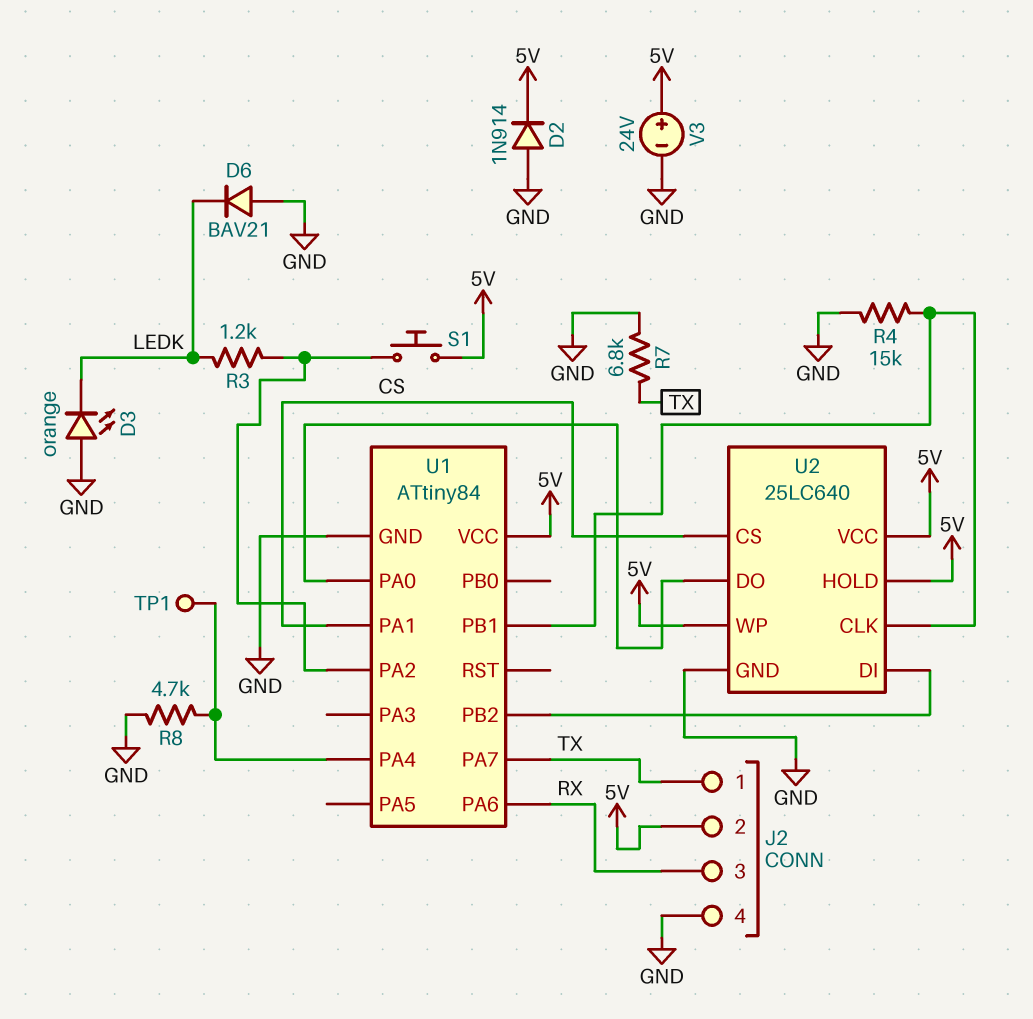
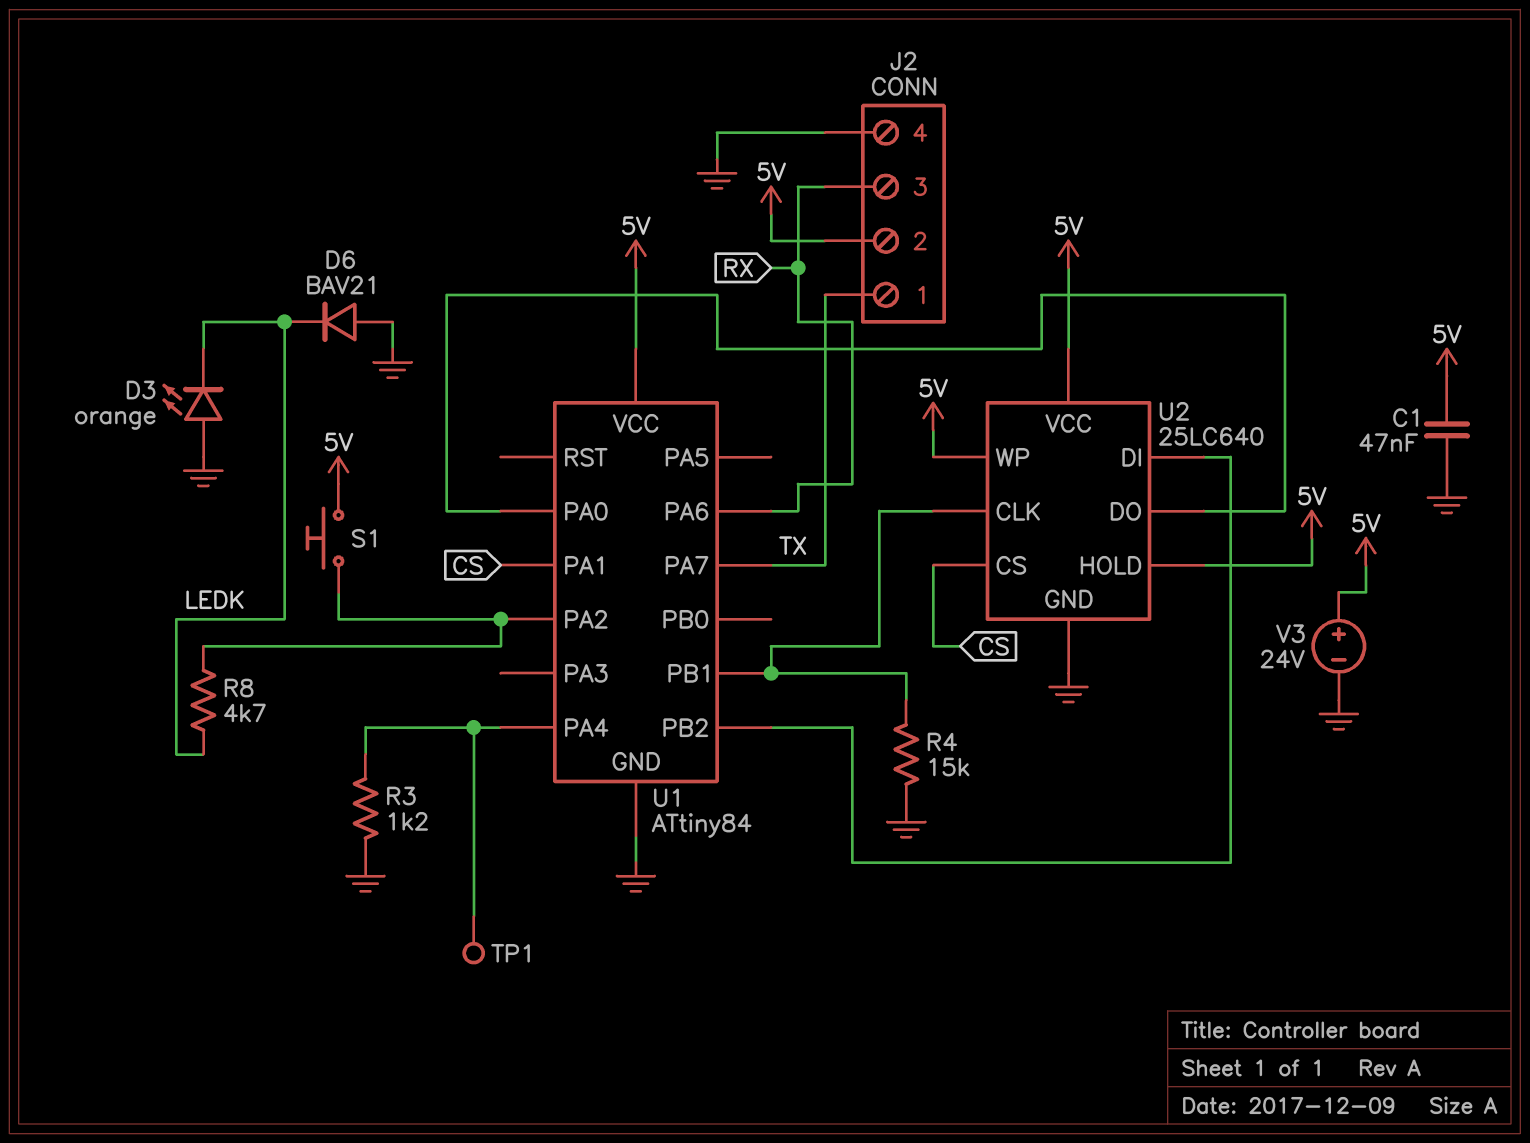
C1: none -> 47nF (5V, GND)
D2: diode 1N914 (A GND, K 5V) -> none
R3: 1.2k (LEDK, U1/PA2) -> 1.2k (GND, U1/PA4)
R7: 6.8k (GND, TX) -> none
R8: 4.7k (GND, U1/PA4) -> 4.7k (LEDK, U1/PA2)

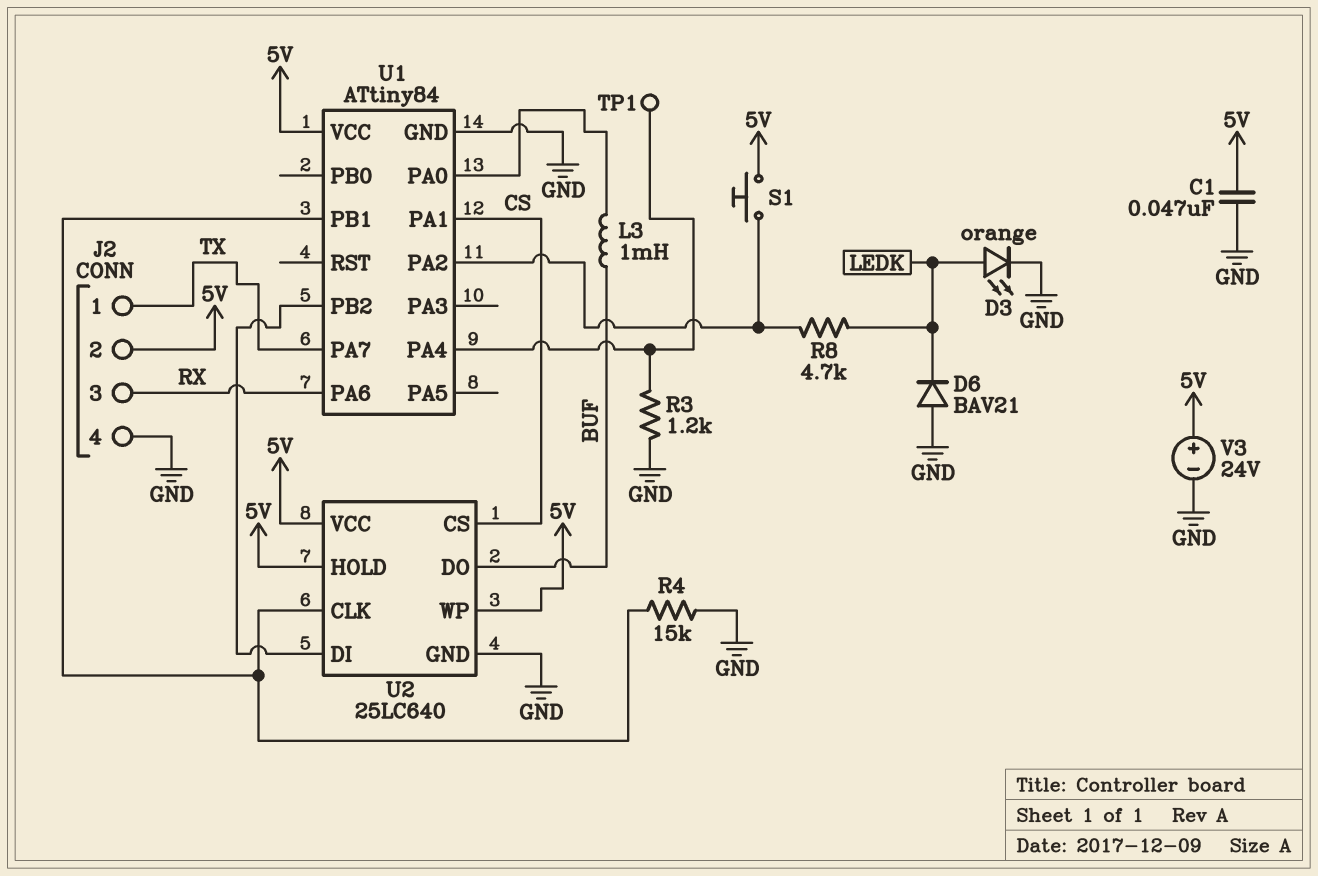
D3: LED orange (A GND, K LEDK) -> LED orange (A LEDK, K GND)
L3: none -> 1mH (BUF, U1/PA0)
U2 pin DO: U1/PA0 -> BUF

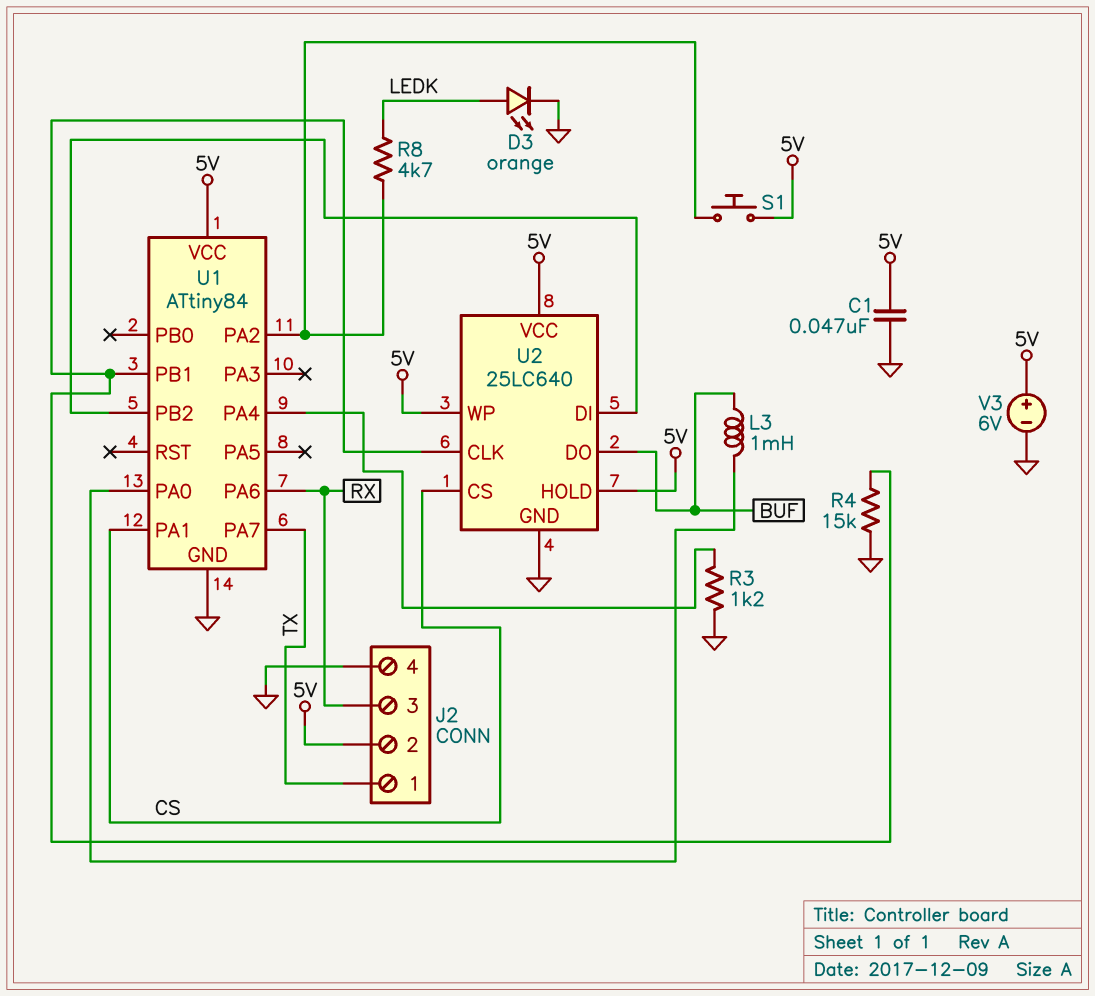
D6: diode BAV21 (A GND, K LEDK) -> none
TP1: test point (U1/PA4) -> none
V3: 24V (plus 5V, minus GND) -> 6V (plus 5V, minus GND)

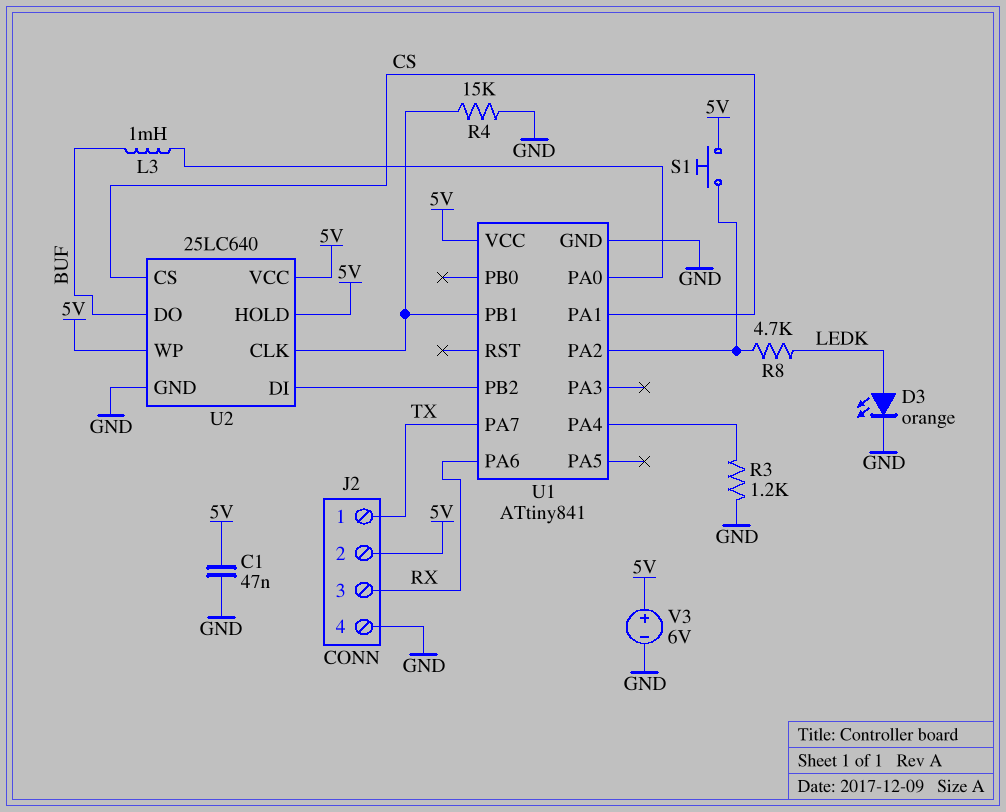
U1: ATtiny84 -> ATtiny841

